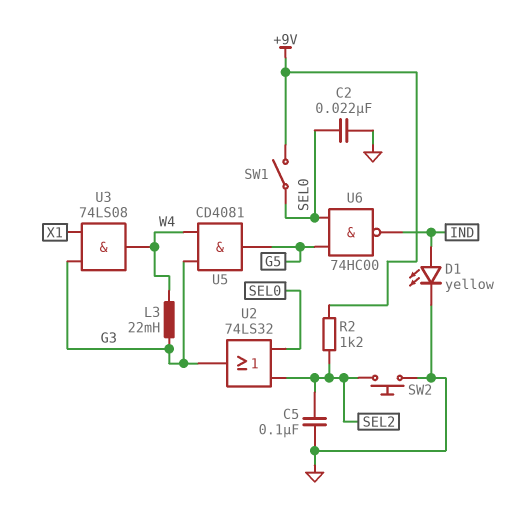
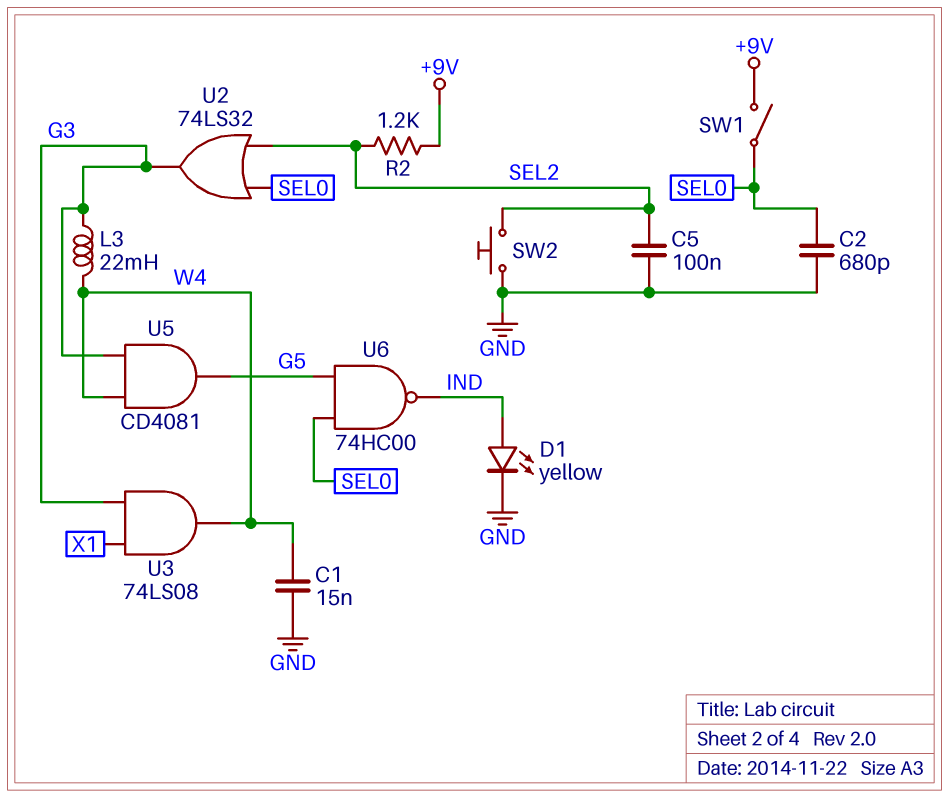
C1: none -> 15nF (GND, W4)
C2: 22nF (GND, SEL0) -> 680pF (GND, SEL0)

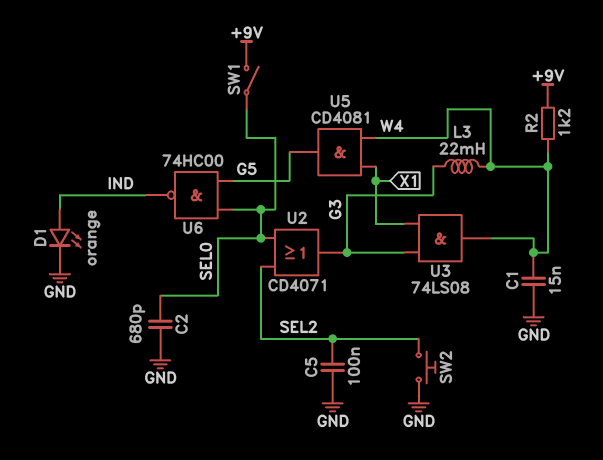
D1: LED yellow (A IND, K GND) -> LED orange (A IND, K GND)
R2: 1.2k (+9V, SEL2) -> 1.2k (+9V, W4)
U2: OR 74LS32 (in SEL0, in SEL2, out G3) -> OR CD4071 (in SEL0, in SEL2, out G3)
U5: AND CD4081 (in G3, in W4, out G5) -> AND CD4081 (in W4, in X1, out G5)

